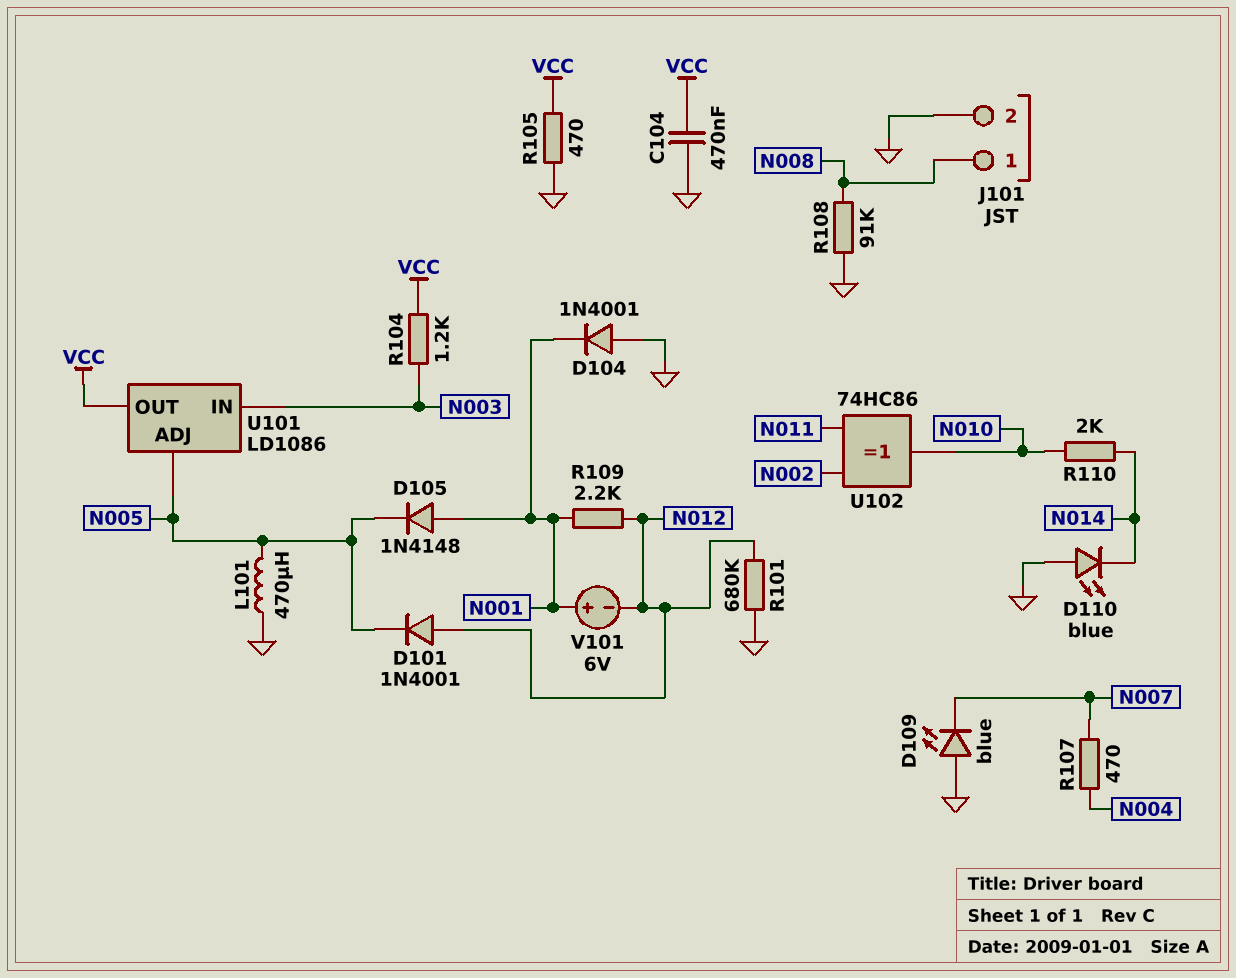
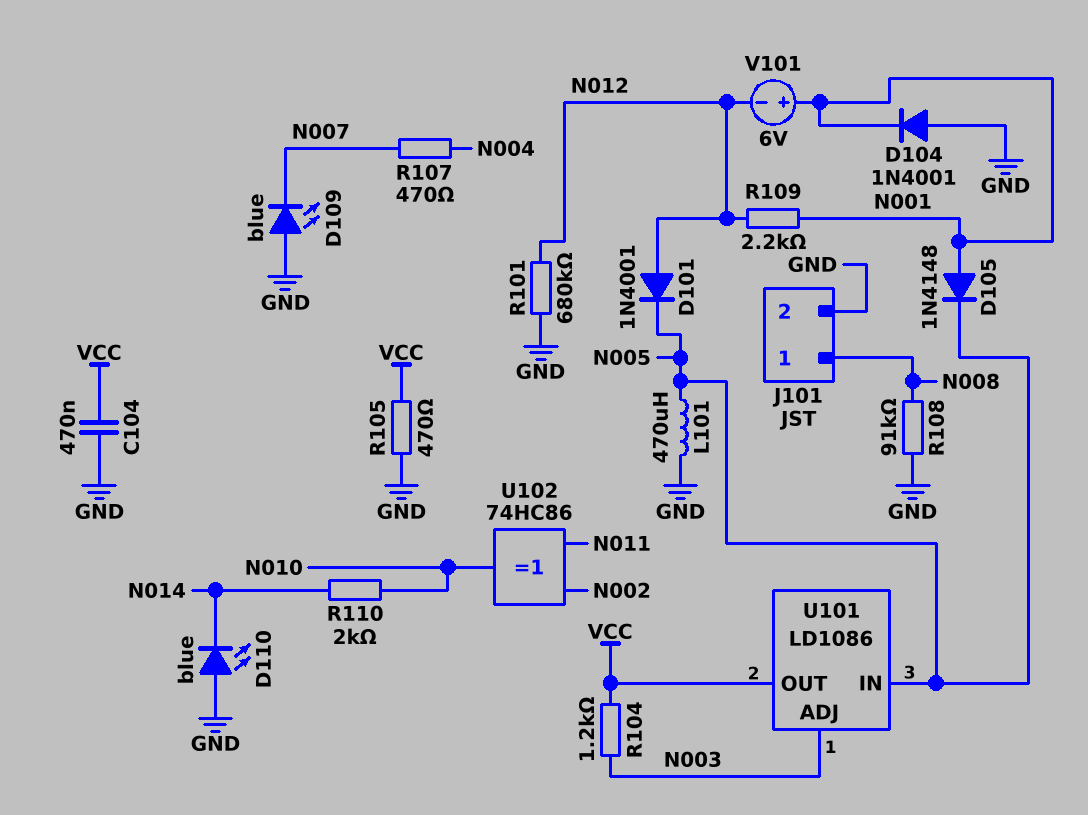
U101 pin ADJ: N005 -> N003
U101 pin IN: N003 -> N005

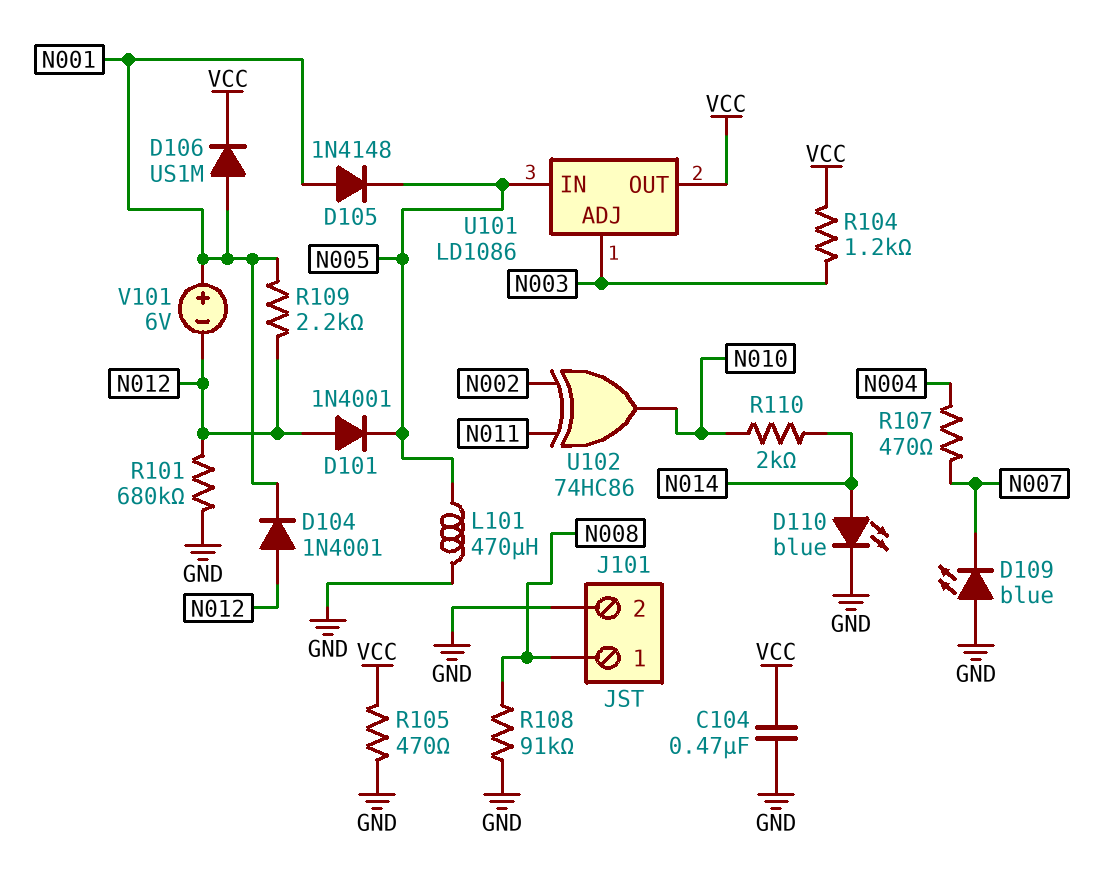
D104: diode 1N4001 (A GND, K N001) -> diode 1N4001 (A N012, K N001)
D106: none -> diode US1M (A N001, K VCC)
D110: LED blue (A GND, K N014) -> LED blue (A N014, K GND)

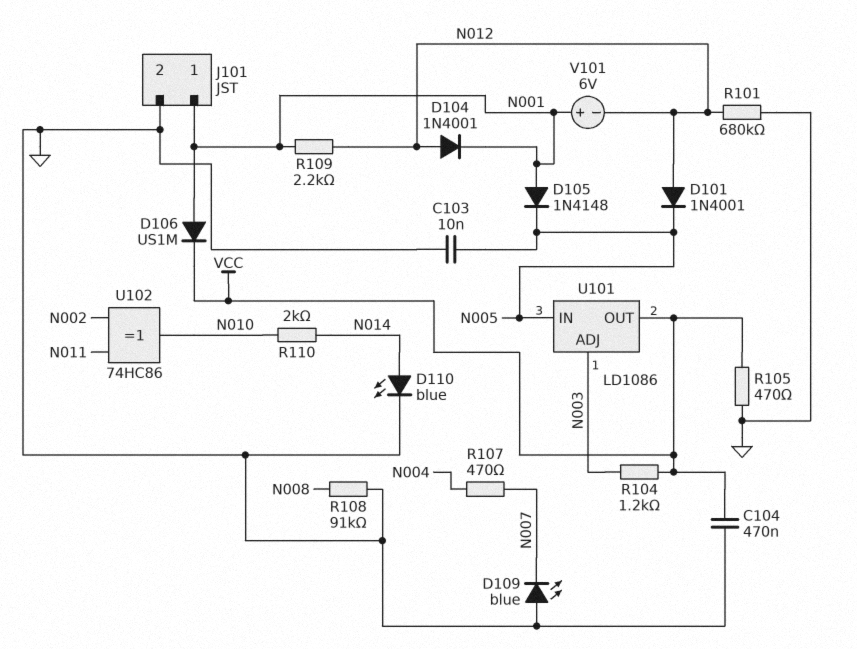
C103: none -> 10nF (GND, N005)
J101 pin 1: N008 -> N001
L101: 470uH (GND, N005) -> none

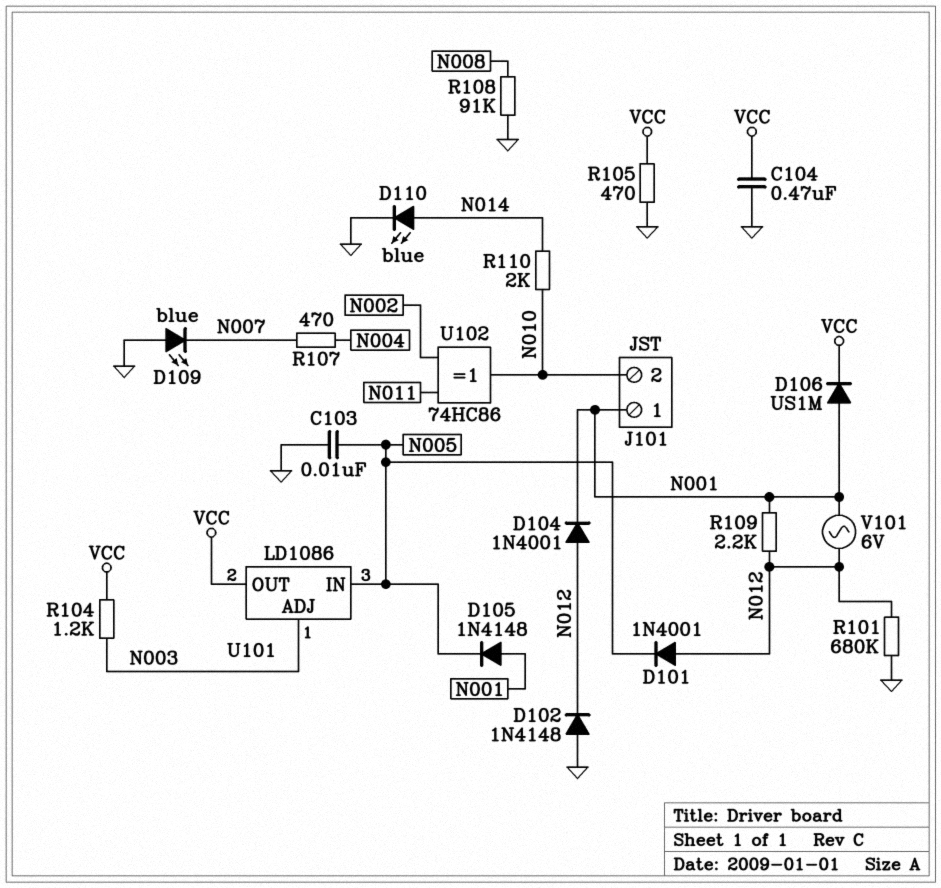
D102: none -> diode 1N4148 (A GND, K N012)
J101 pin 2: GND -> N010
V101: 6V (plus N001, minus N012) -> AC 6V (N001, N012)

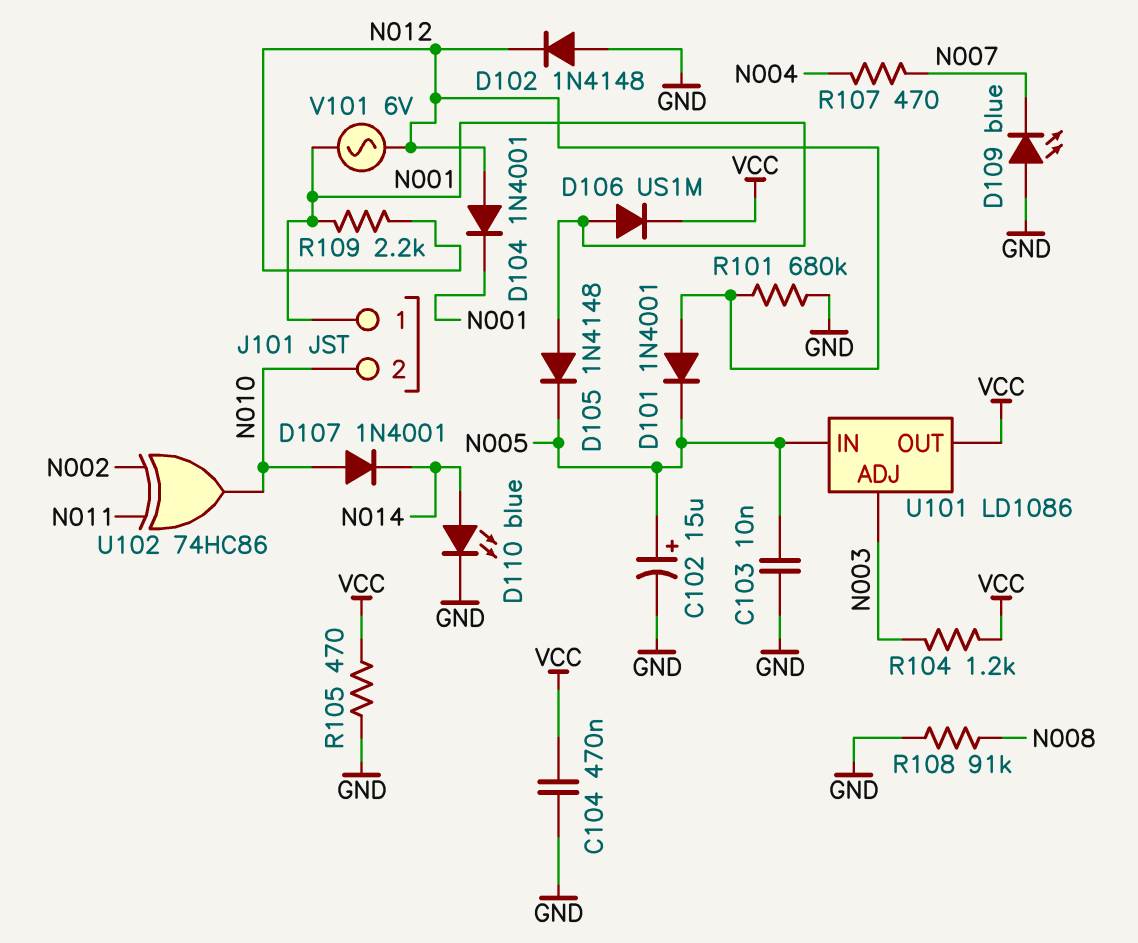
C102: none -> 15uF (plus N005, minus GND)
D107: none -> diode 1N4001 (A N010, K N014)
R110: 2k (N010, N014) -> none

